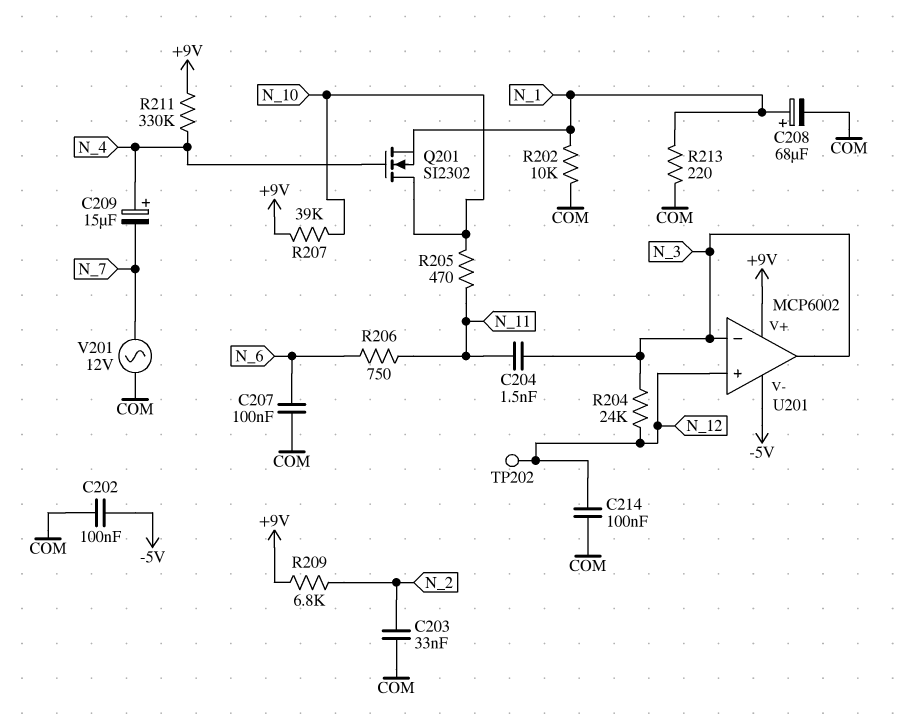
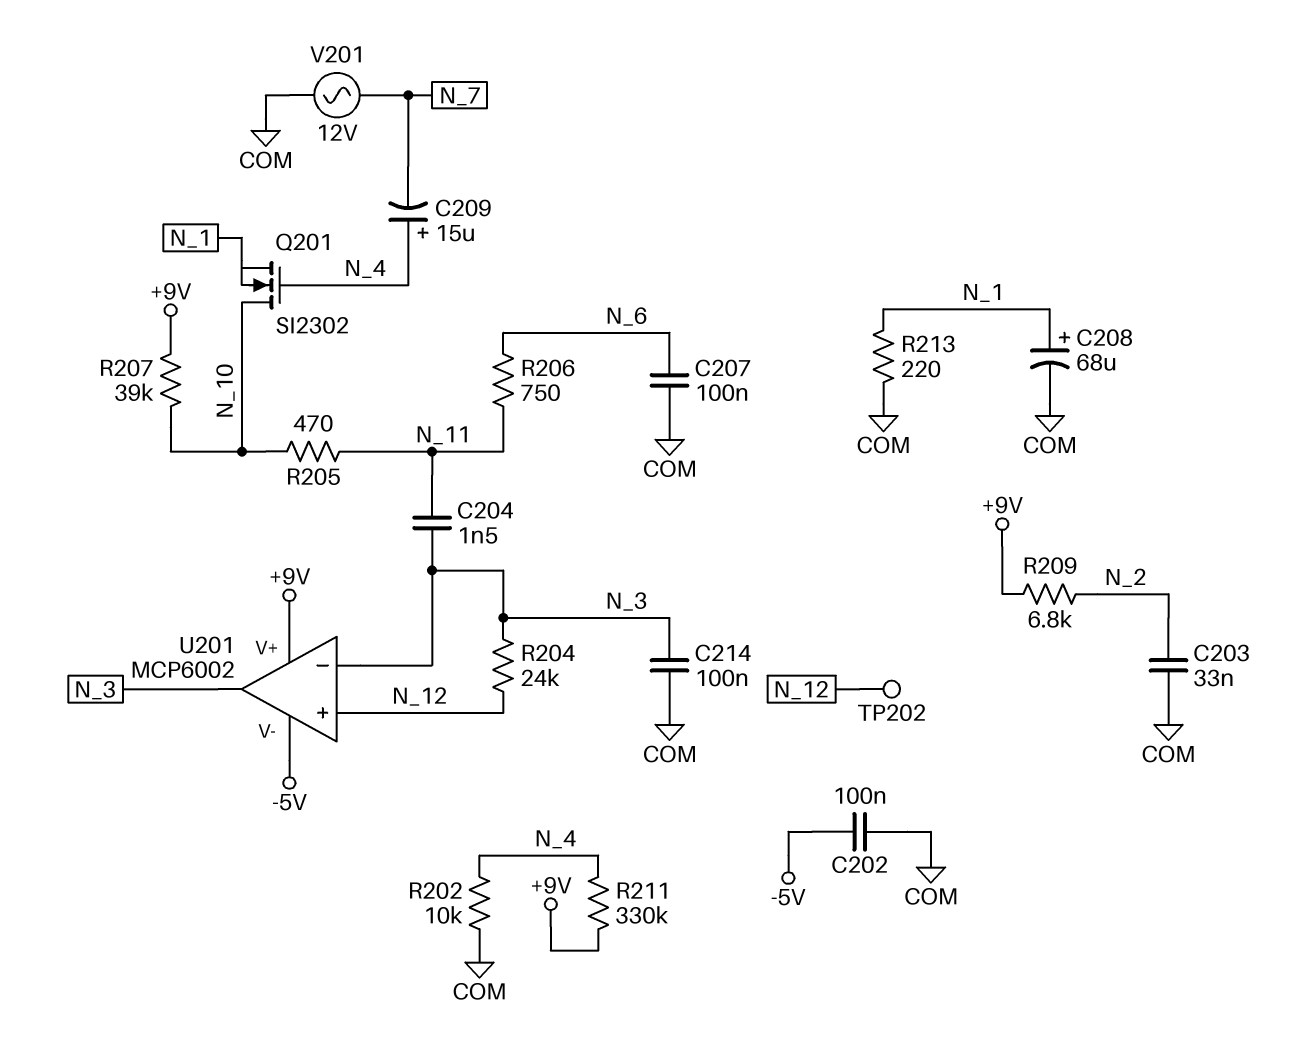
C214: 100nF (COM, N_12) -> 100nF (COM, N_3)
R202: 10k (COM, N_1) -> 10k (COM, N_4)

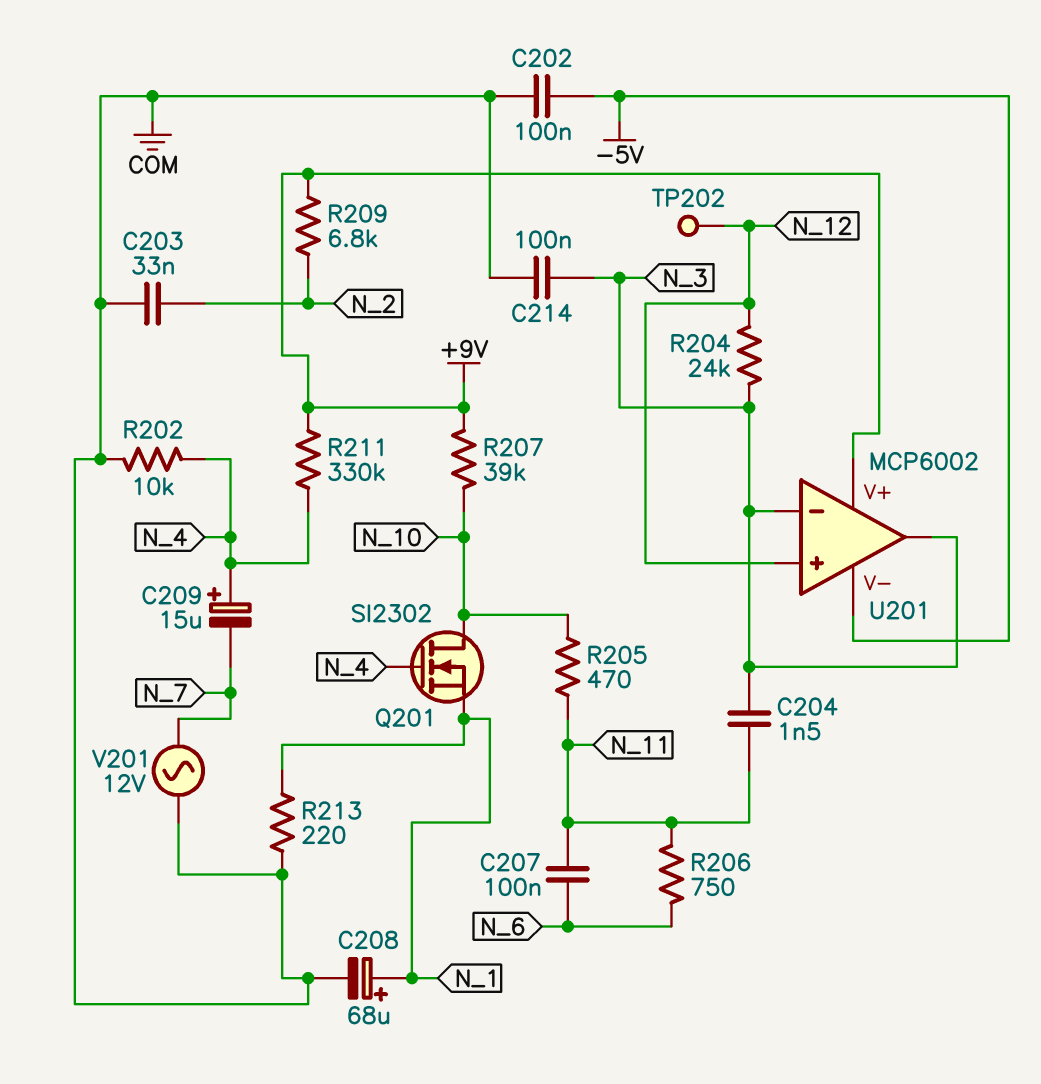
C207: 100nF (COM, N_6) -> 100nF (N_6, N_11)

